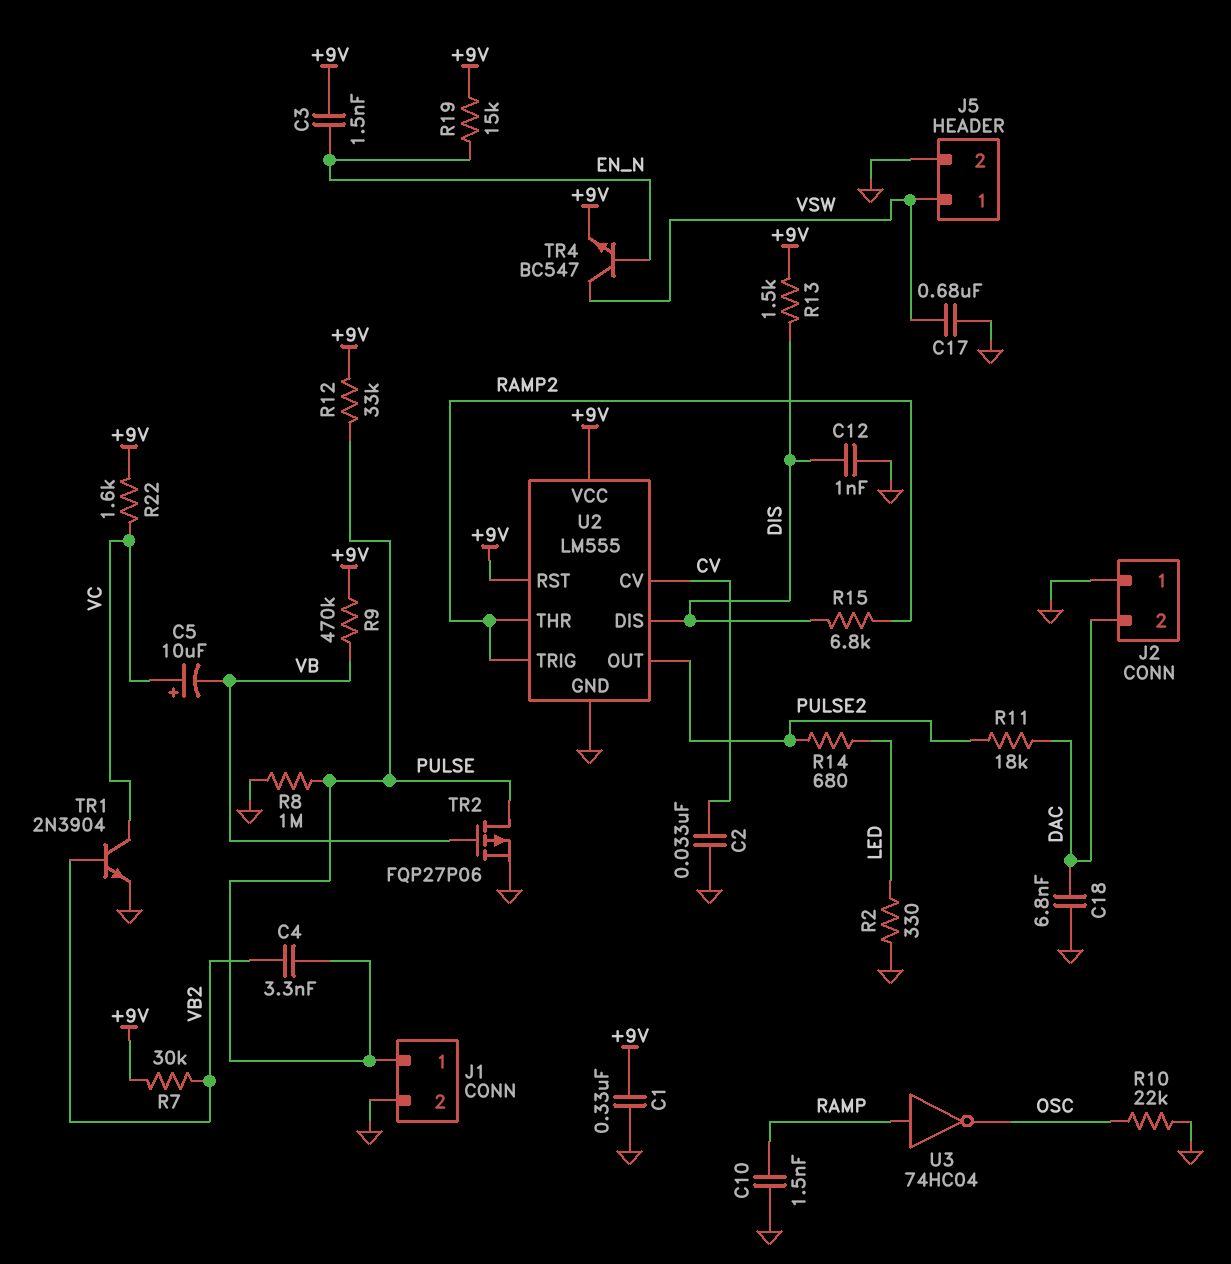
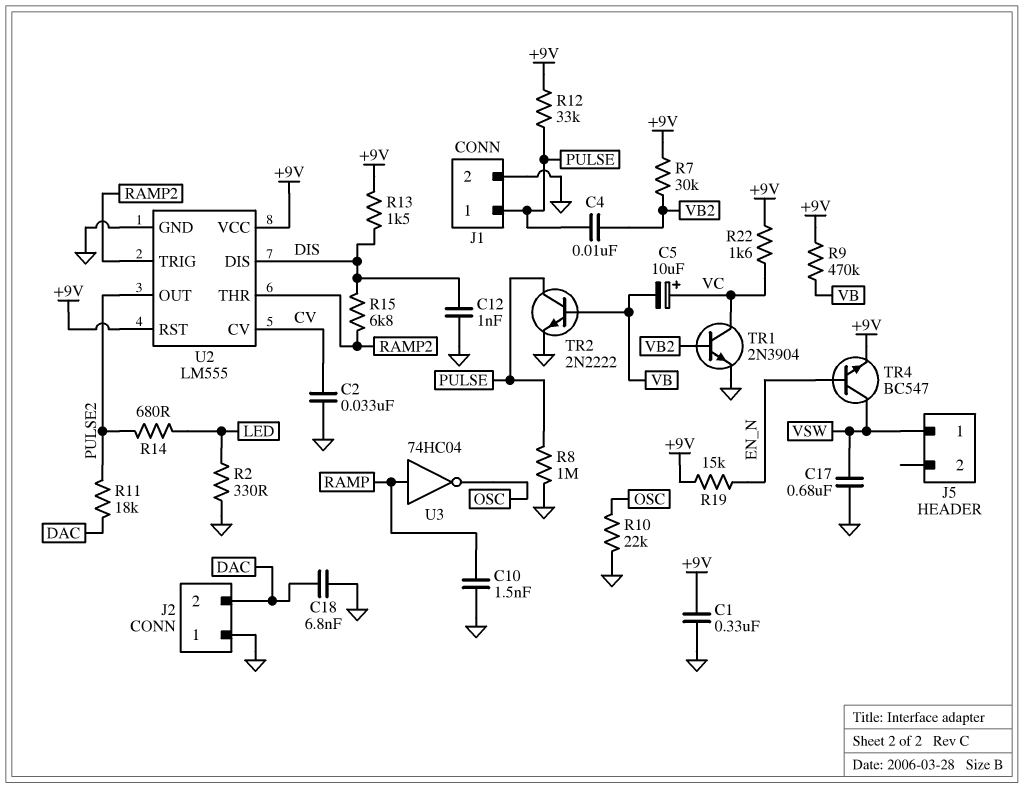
C3: 1.5nF (+9V, EN_N) -> none
C4: 3.3nF (PULSE, VB2) -> 10nF (PULSE, VB2)
J5 pin 2: GND -> none
TR2: PMOS FQP27P06 (G VB, D PULSE, S GND) -> NPN 2N2222 (B VB, C PULSE, E GND)

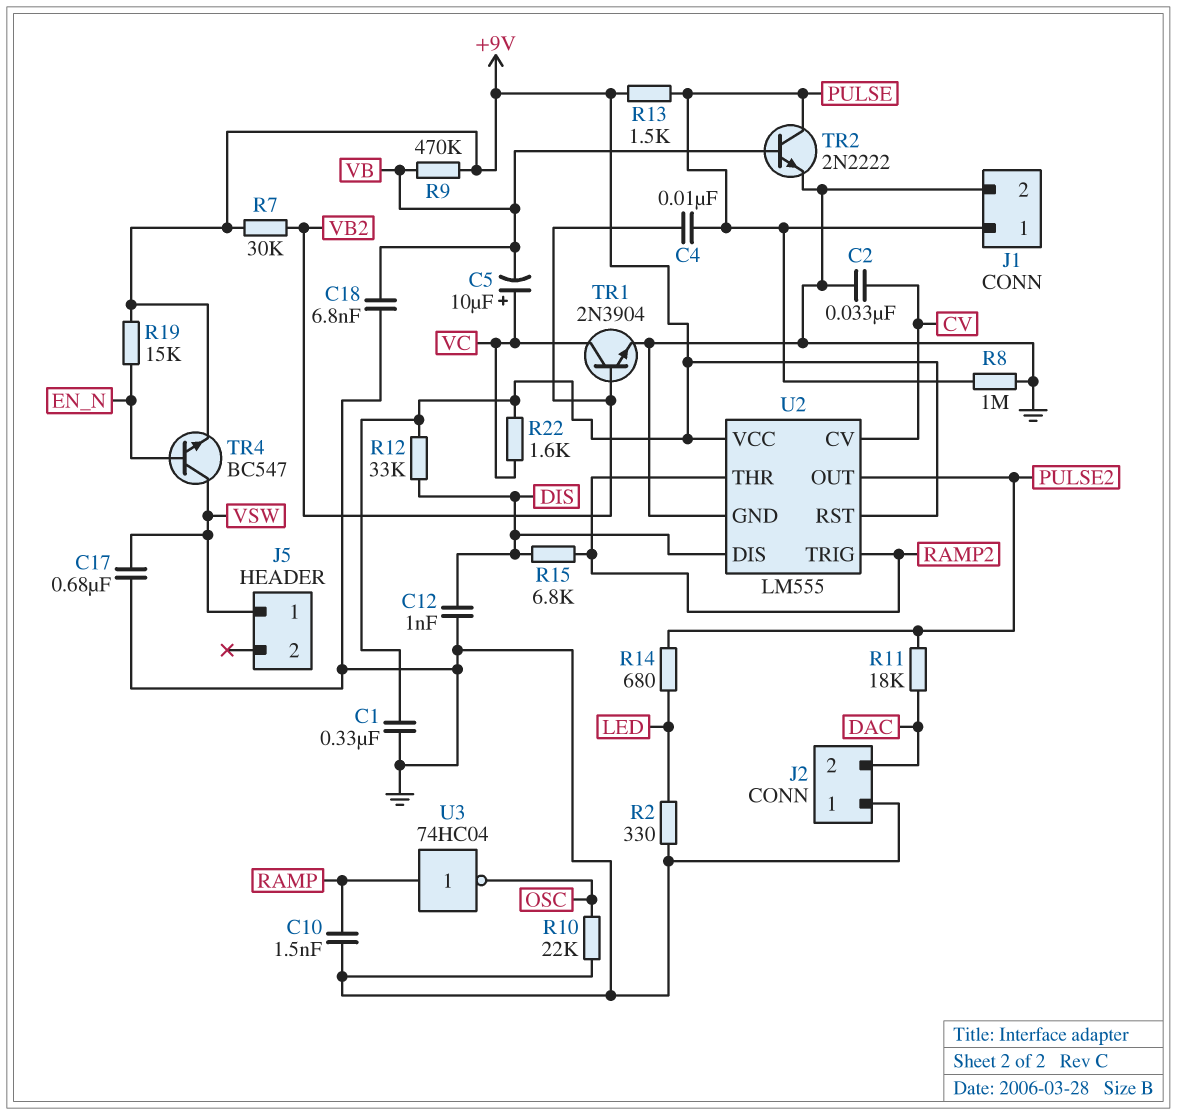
C18: 6.8nF (DAC, GND) -> 6.8nF (GND, VB)
R12: 33k (+9V, PULSE) -> 33k (+9V, DIS)
R13: 1.5k (+9V, DIS) -> 1.5k (+9V, PULSE)

